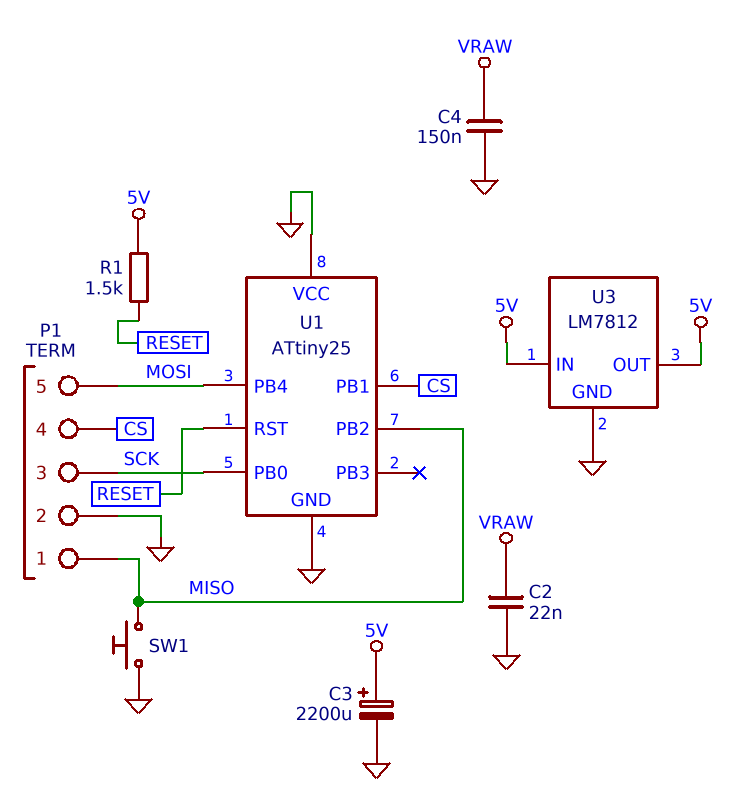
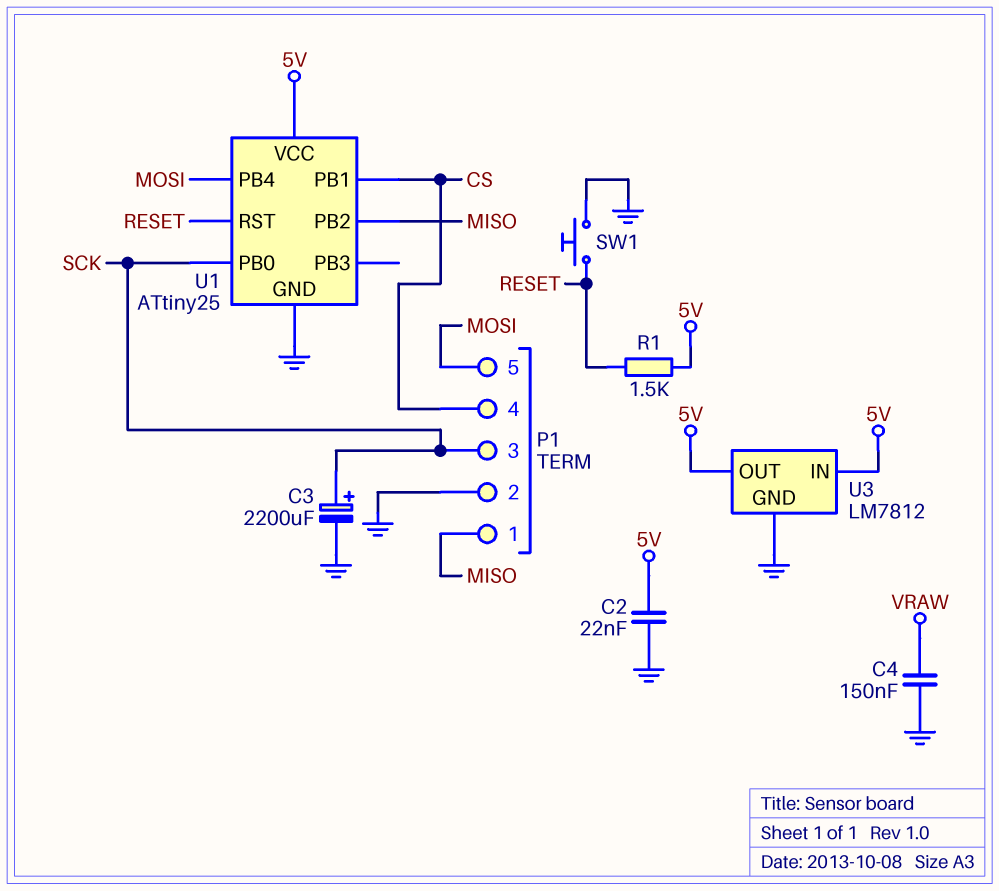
C2: 22nF (GND, VRAW) -> 22nF (5V, GND)
C3: 2200uF (plus 5V, minus GND) -> 2200uF (plus SCK, minus GND)
SW1: button (GND, MISO) -> button (GND, RESET)
U1 pin VCC: GND -> 5V

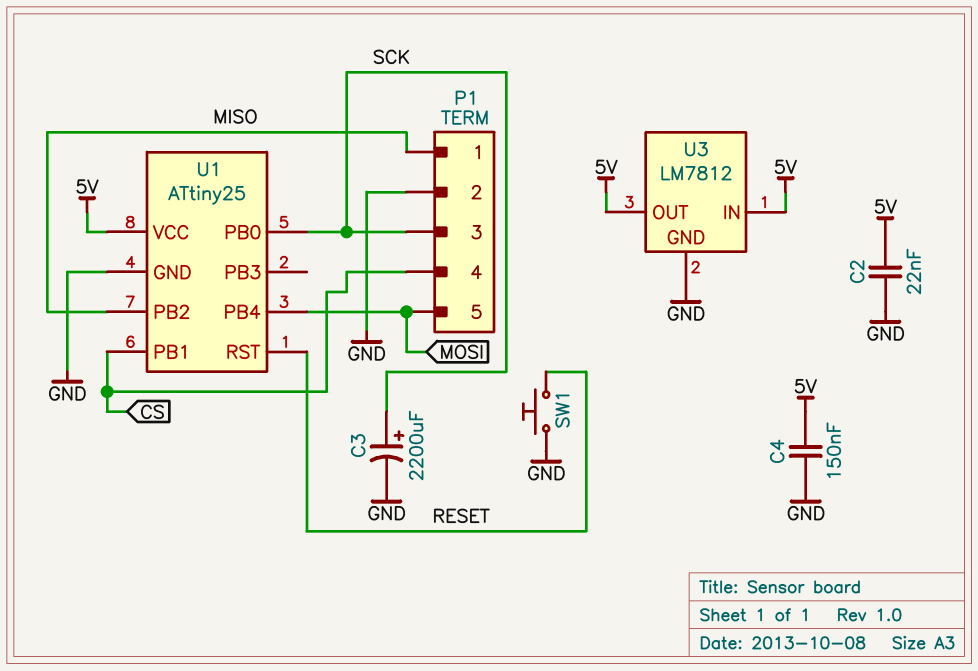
C4: 150nF (GND, VRAW) -> 150nF (5V, GND)
R1: 1.5k (5V, RESET) -> none

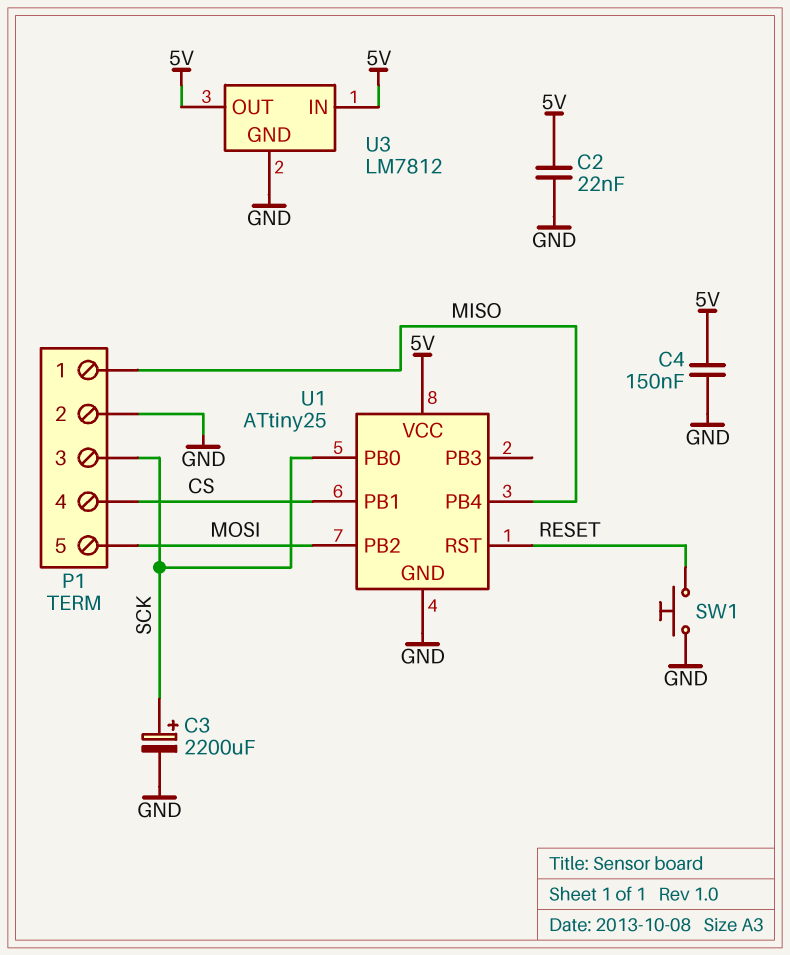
U1 pin PB2: MISO -> MOSI
U1 pin PB4: MOSI -> MISO

